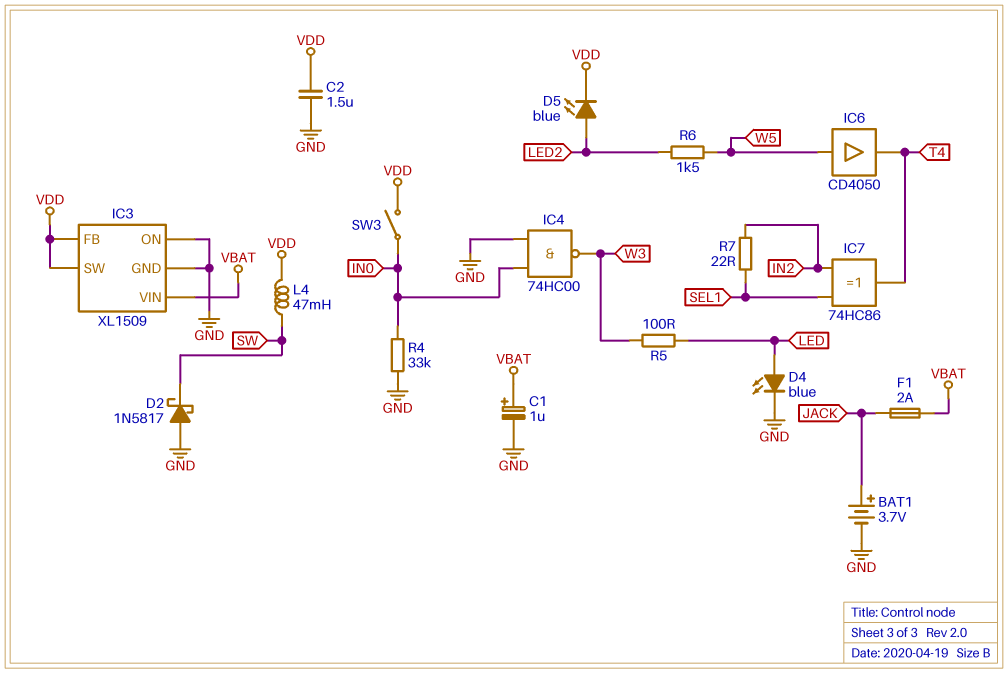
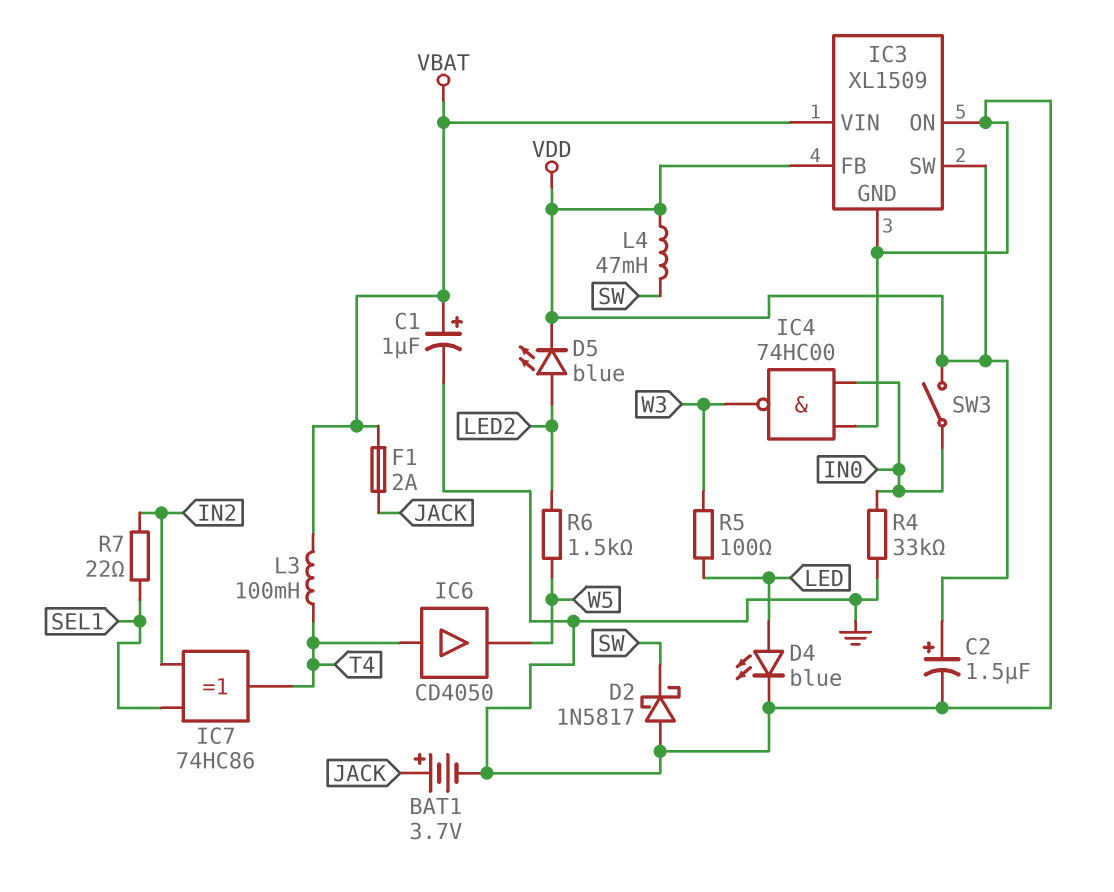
C2: 1.5uF (GND, VDD) -> 1.5uF (plus VDD, minus GND)
IC6: buffer CD4050 (in W5, out T4) -> buffer CD4050 (in T4, out W5)
L3: none -> 100mH (T4, VBAT)

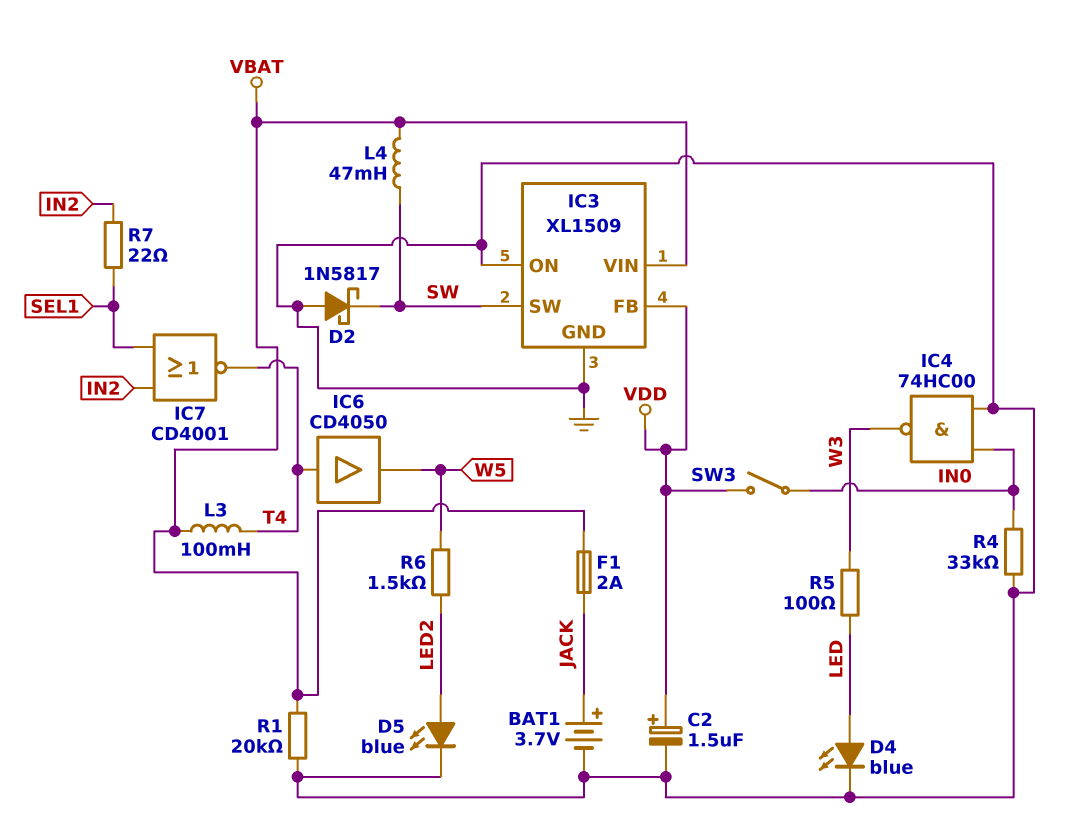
C1: 1uF (plus VBAT, minus GND) -> none
D5: LED blue (A LED2, K VDD) -> LED blue (A LED2, K GND)
IC3 pin SW: VDD -> SW
IC7: XOR 74HC86 (in IN2, in SEL1, out T4) -> NOR CD4001 (in IN2, in SEL1, out T4)
L4: 47mH (SW, VDD) -> 47mH (SW, VBAT)
R1: none -> 20k (GND, VBAT)

